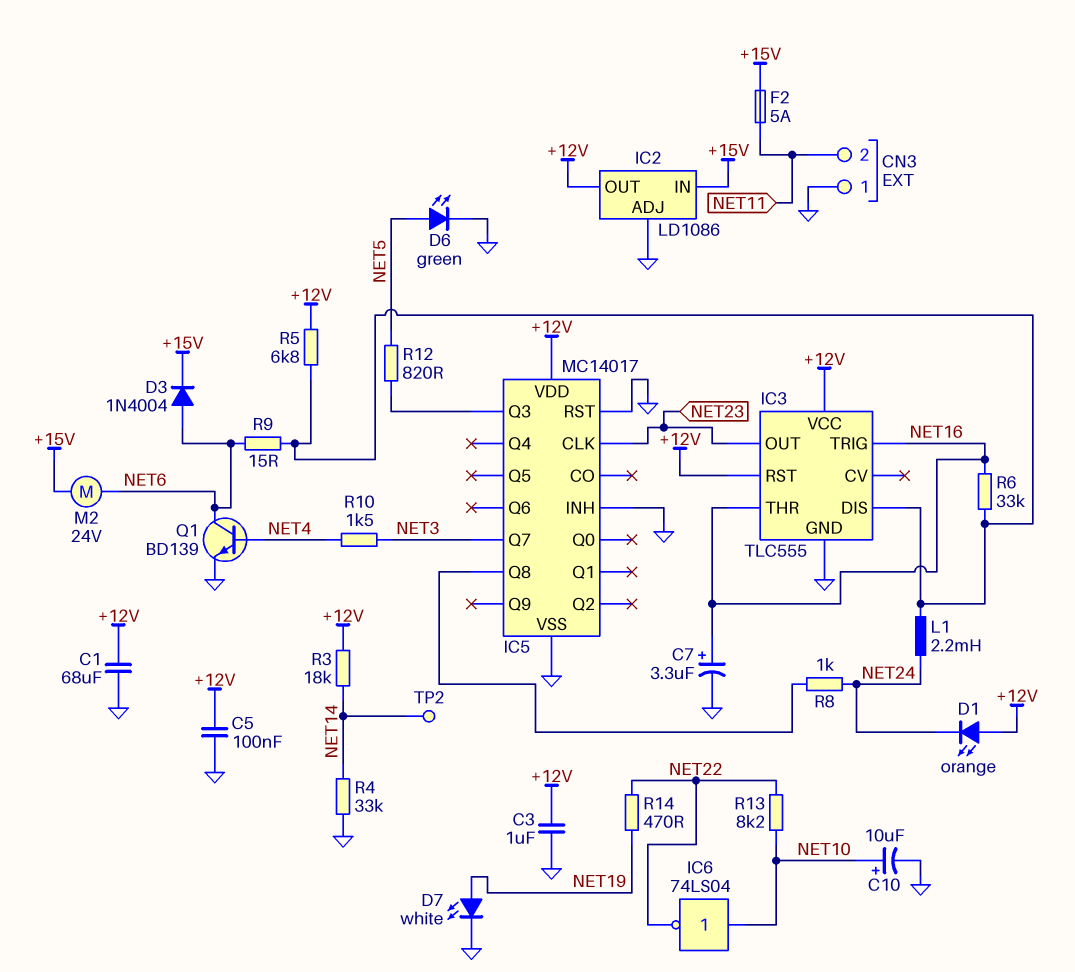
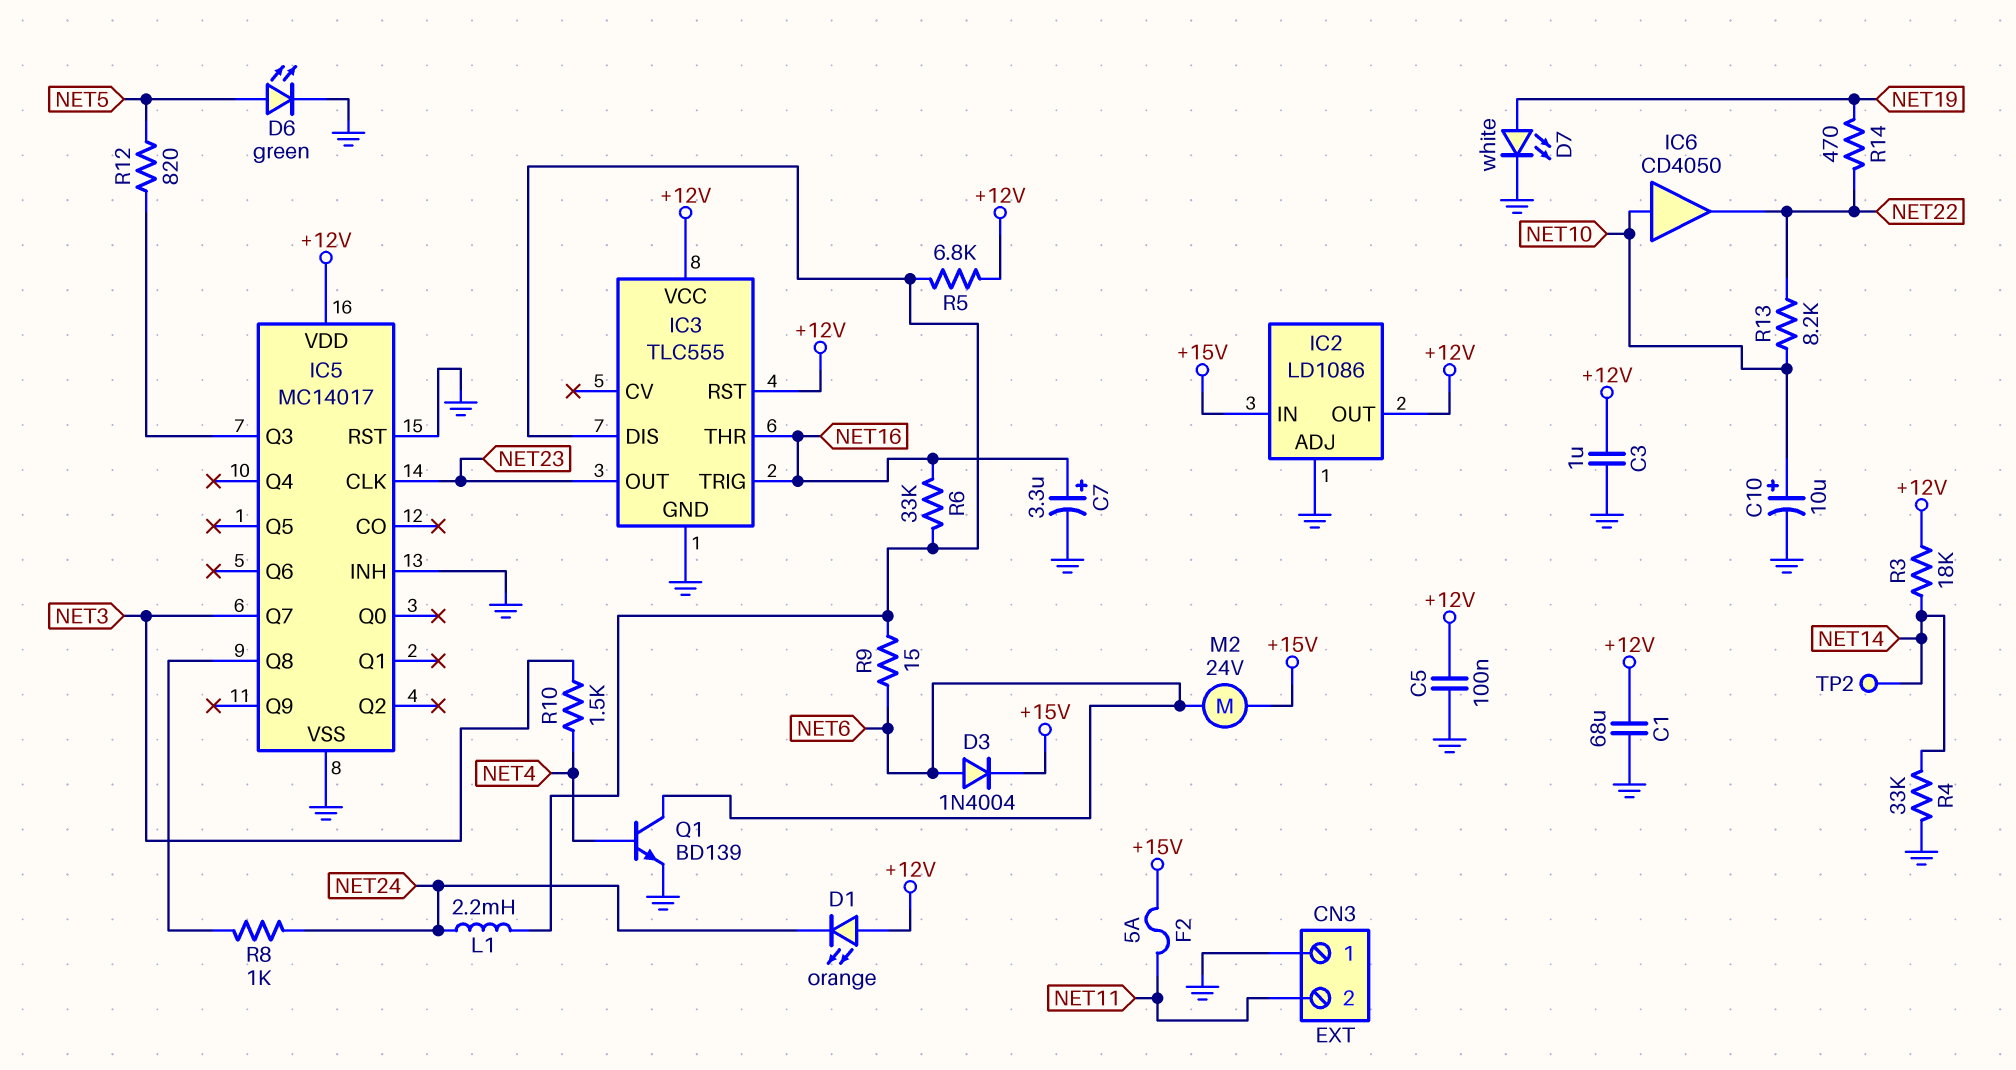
IC6: NOT 74LS04 (in NET10, out NET22) -> buffer CD4050 (in NET10, out NET22)

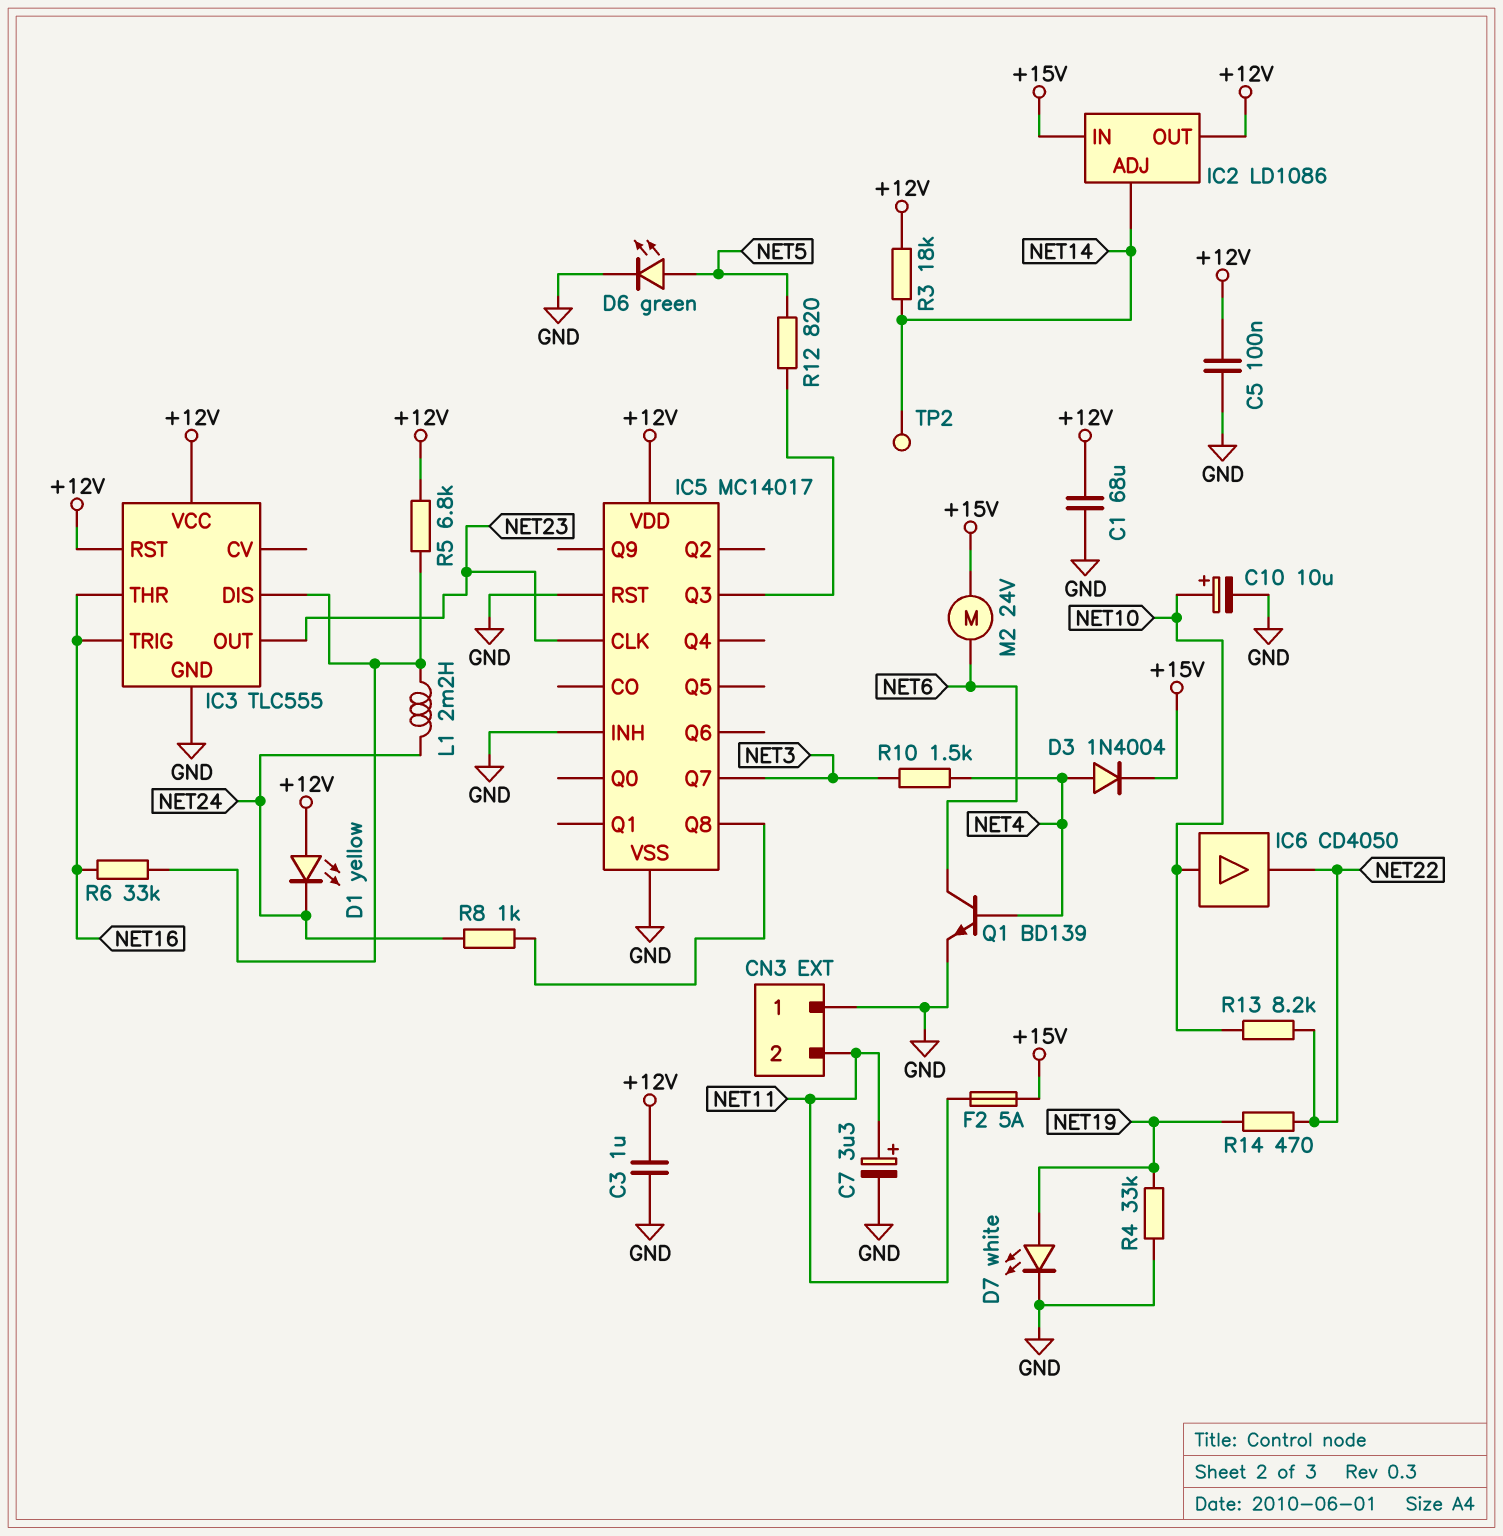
C7: 3.3uF (plus NET16, minus GND) -> 3.3uF (plus NET11, minus GND)
D1: LED orange (A +12V, K NET24) -> LED yellow (A +12V, K NET24)
D3: diode 1N4004 (A NET6, K +15V) -> diode 1N4004 (A NET4, K +15V)
IC2 pin ADJ: GND -> NET14
R4: 33k (GND, NET14) -> 33k (GND, NET19)
R9: 15 (IC3/DIS, NET6) -> none

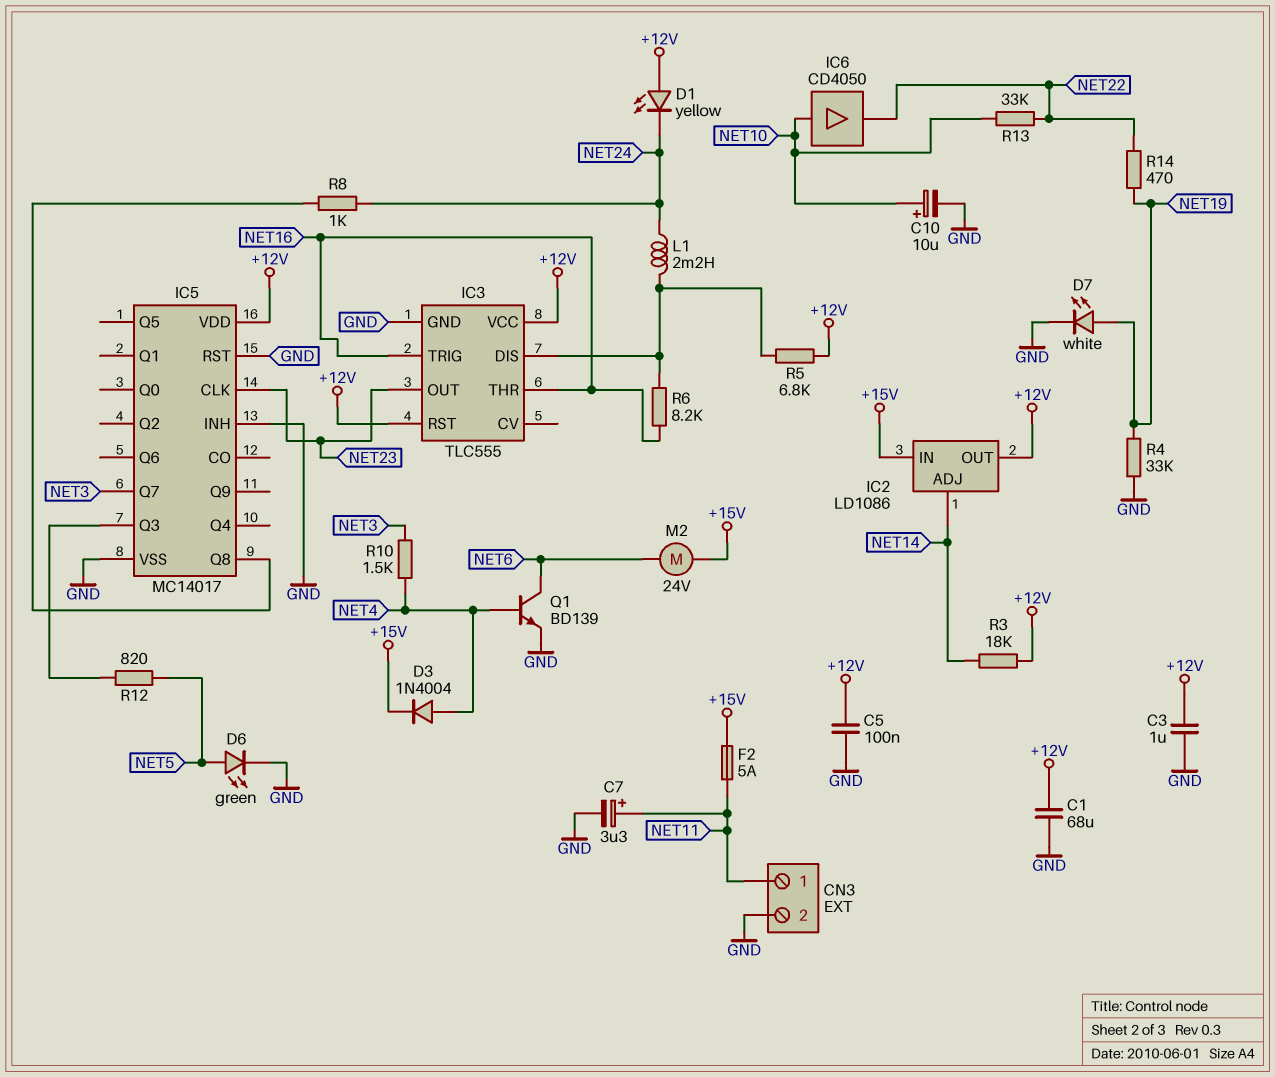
CN3 pin 1: GND -> NET11
CN3 pin 2: NET11 -> GND
R6: 33k (IC3/DIS, NET16) -> 8.2k (IC3/DIS, NET16)
R13: 8.2k (NET10, NET22) -> 33k (NET10, NET22)
TP2: test point (NET14) -> none

